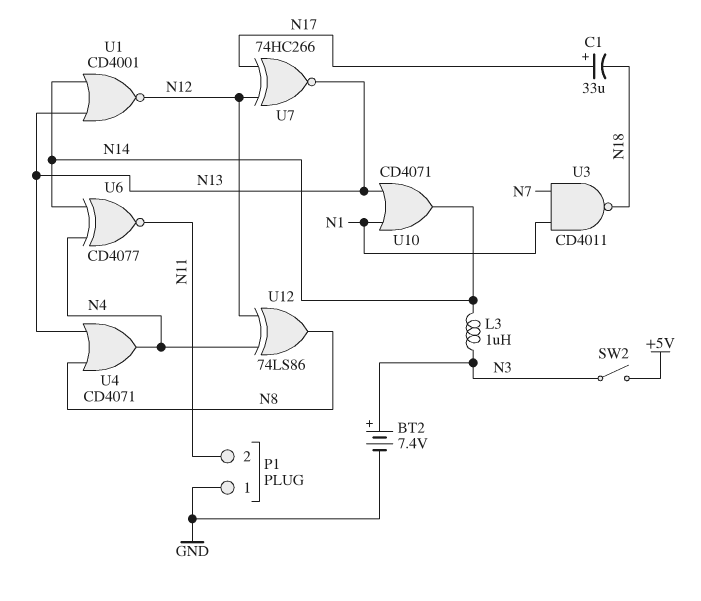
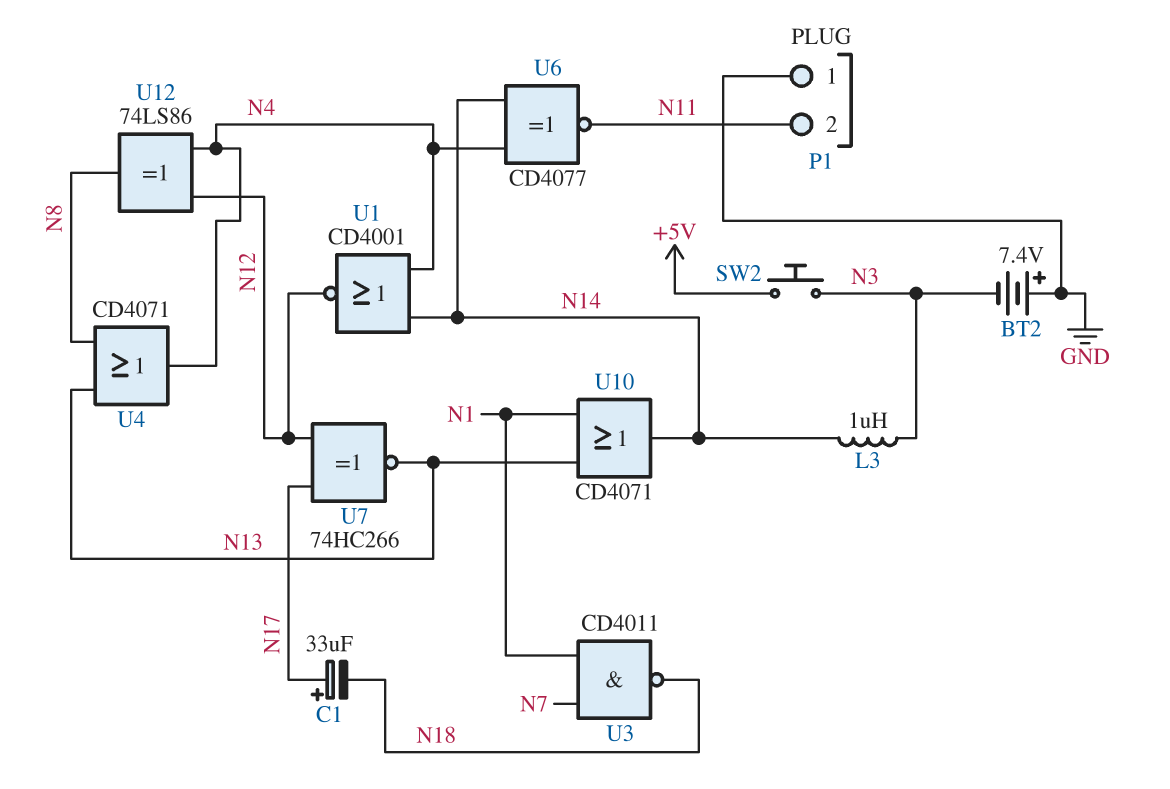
BT2: 7.4V (plus N3, minus GND) -> 7.4V (plus GND, minus N3)
SW2: switch (+5V, N3) -> button (+5V, N3)
U1: NOR CD4001 (in N13, in N14, out N12) -> NOR CD4001 (in N4, in N14, out N12)

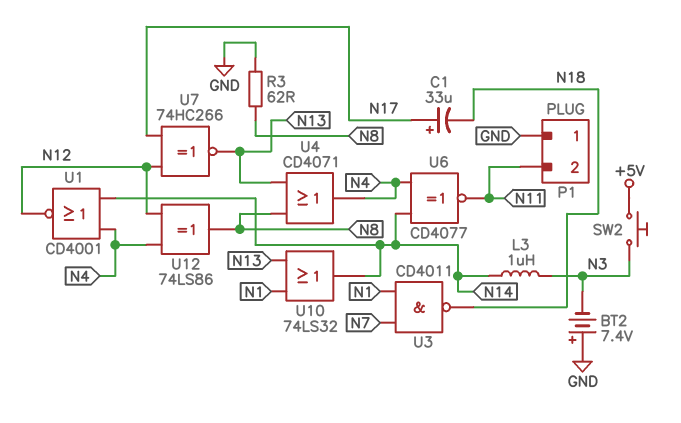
R3: none -> 62 (GND, N8)
U10: OR CD4071 (in N1, in N13, out N14) -> OR 74LS32 (in N1, in N13, out N14)

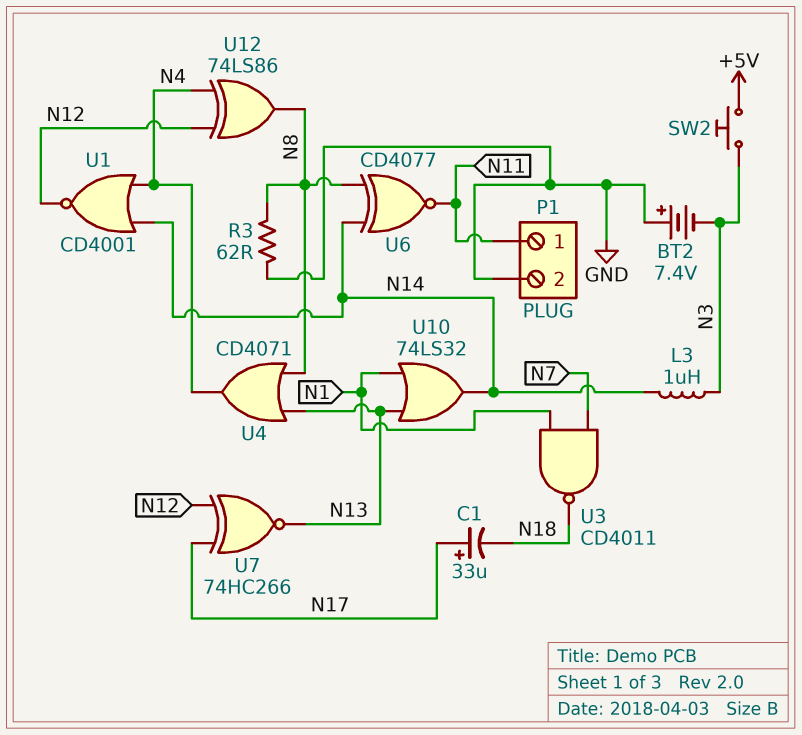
P1 pin 1: GND -> N11
P1 pin 2: N11 -> GND
U6: XNOR CD4077 (in N4, in N14, out N11) -> XNOR CD4077 (in N8, in N14, out N11)

